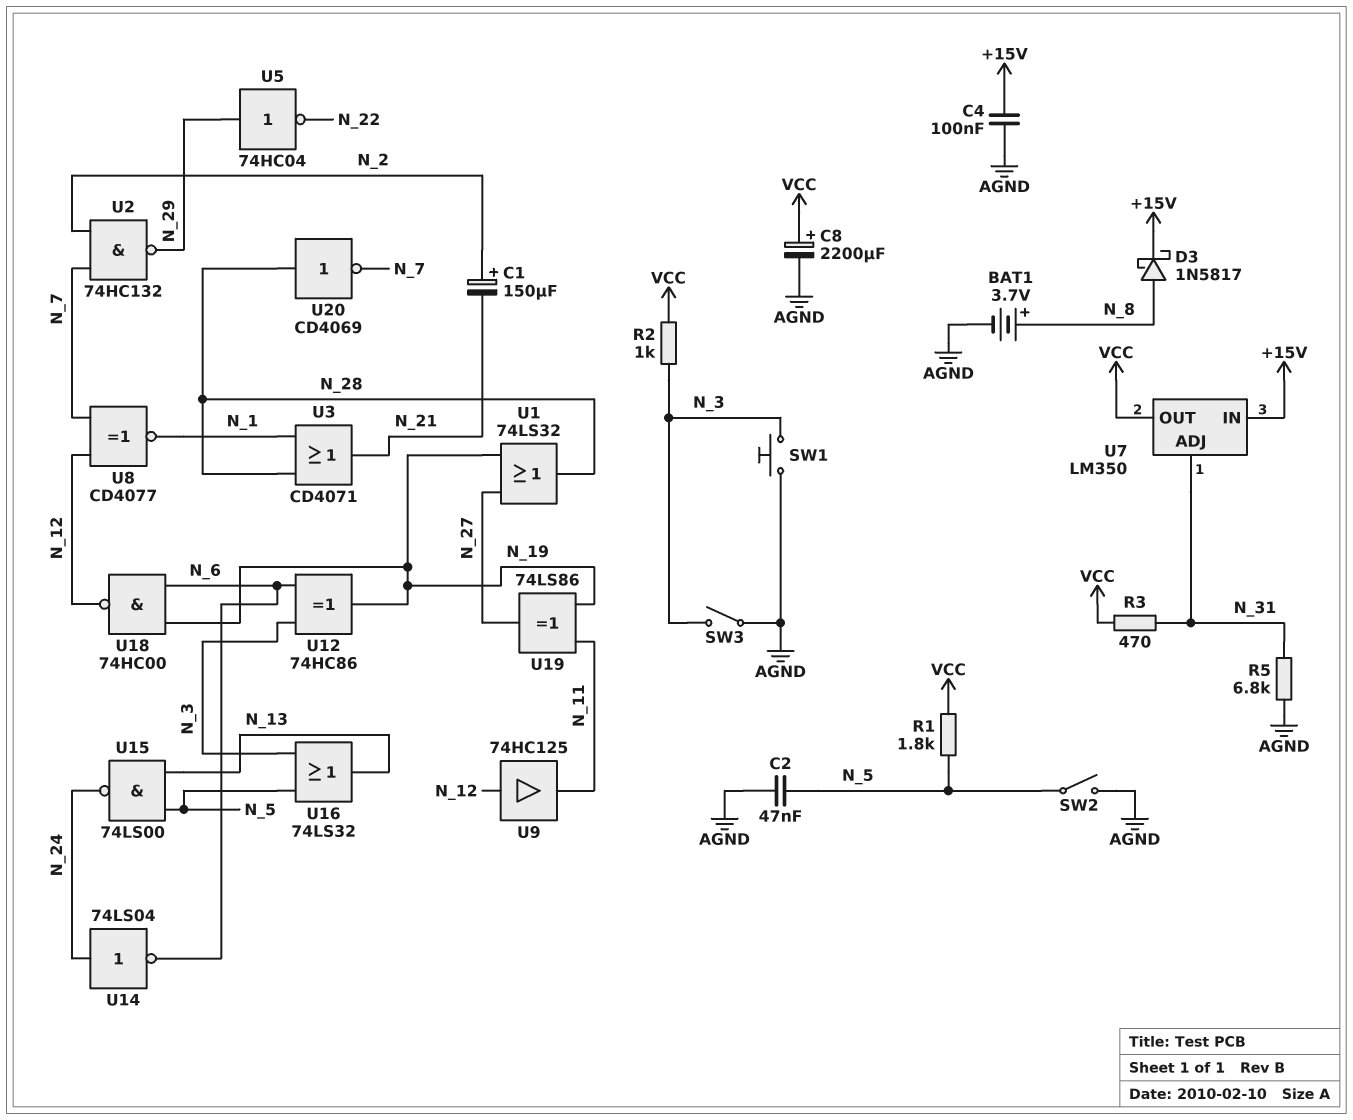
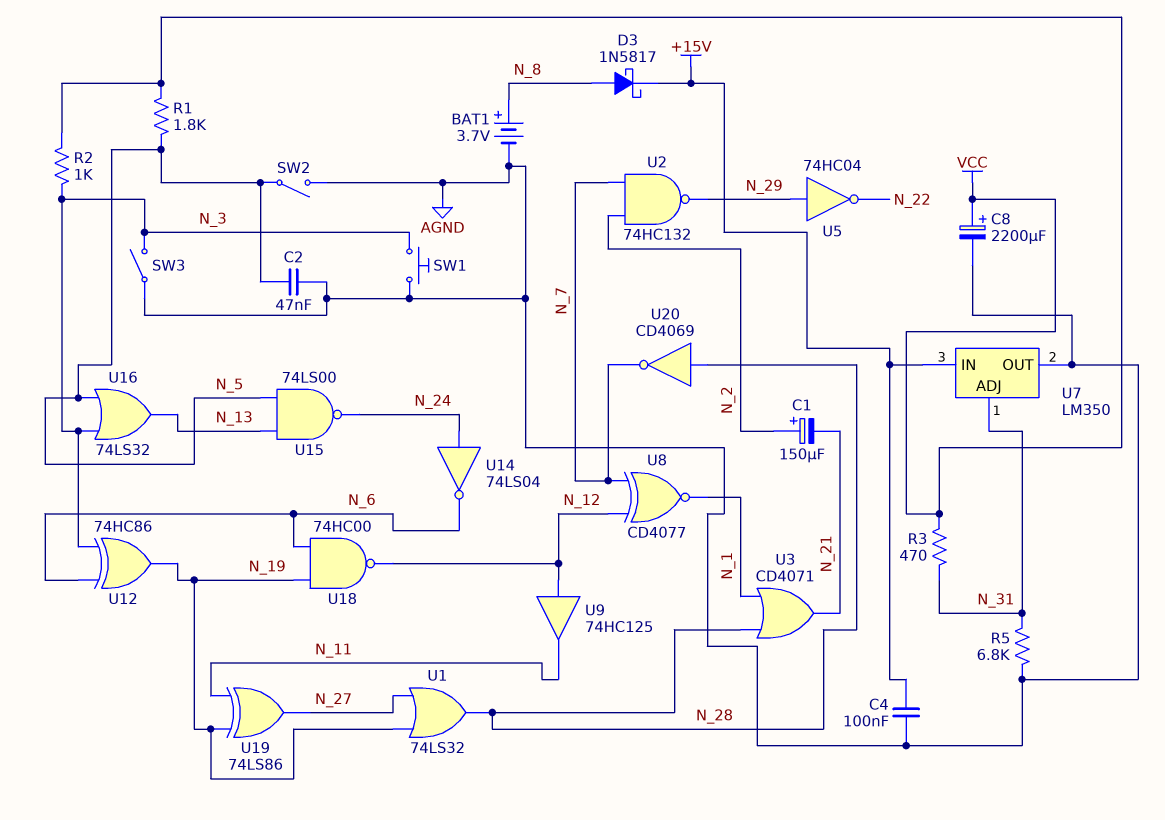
U7 pin OUT: VCC -> AGND

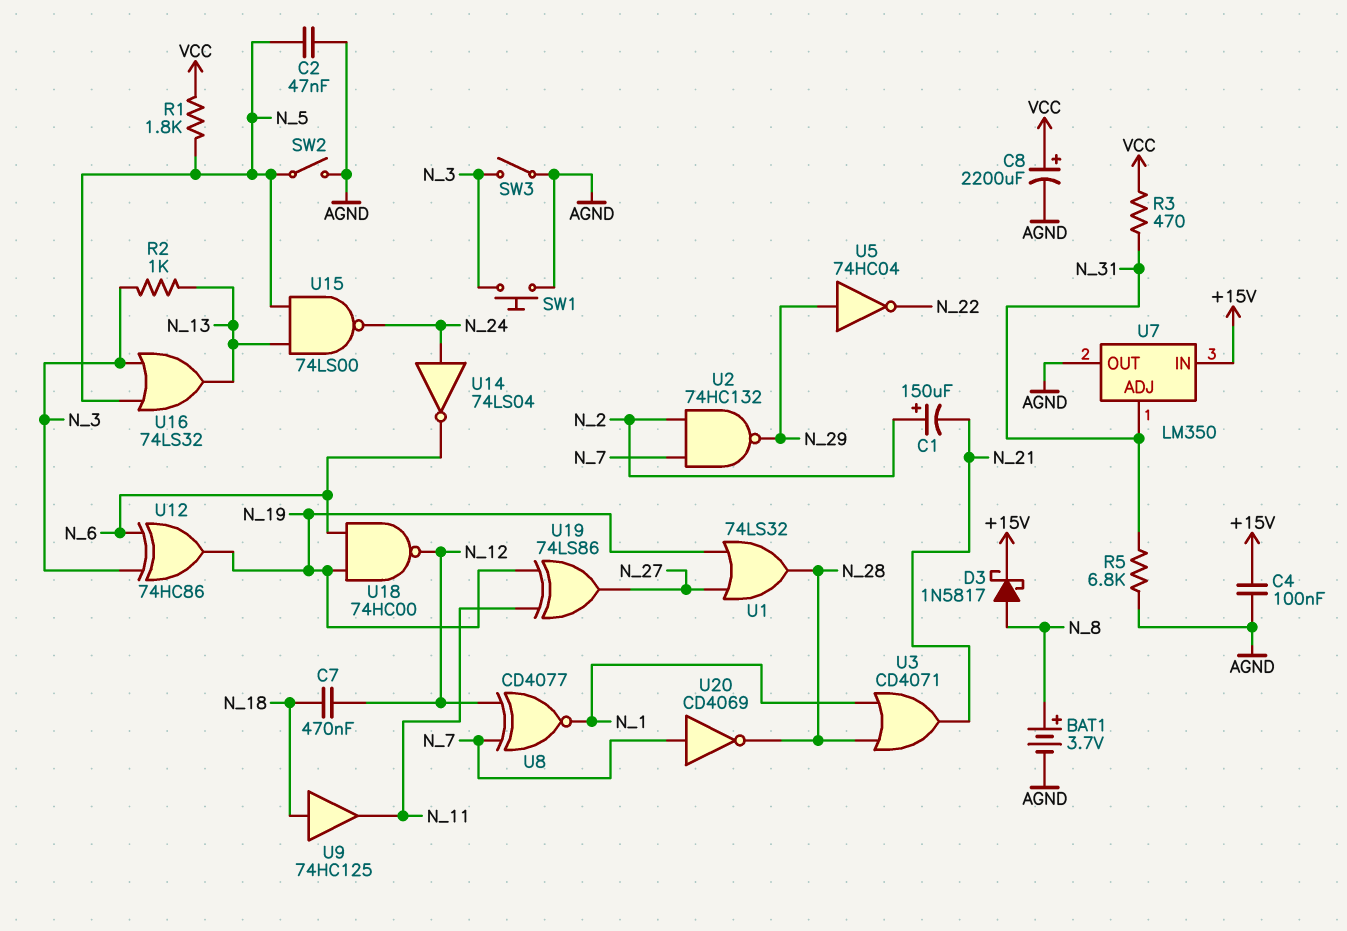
C7: none -> 470nF (N_12, N_18)
R2: 1k (N_3, VCC) -> 1k (N_3, N_13)
U9: buffer 74HC125 (in N_12, out N_11) -> buffer 74HC125 (in N_18, out N_11)
U20: NOT CD4069 (in N_28, out N_7) -> NOT CD4069 (in N_7, out N_28)

